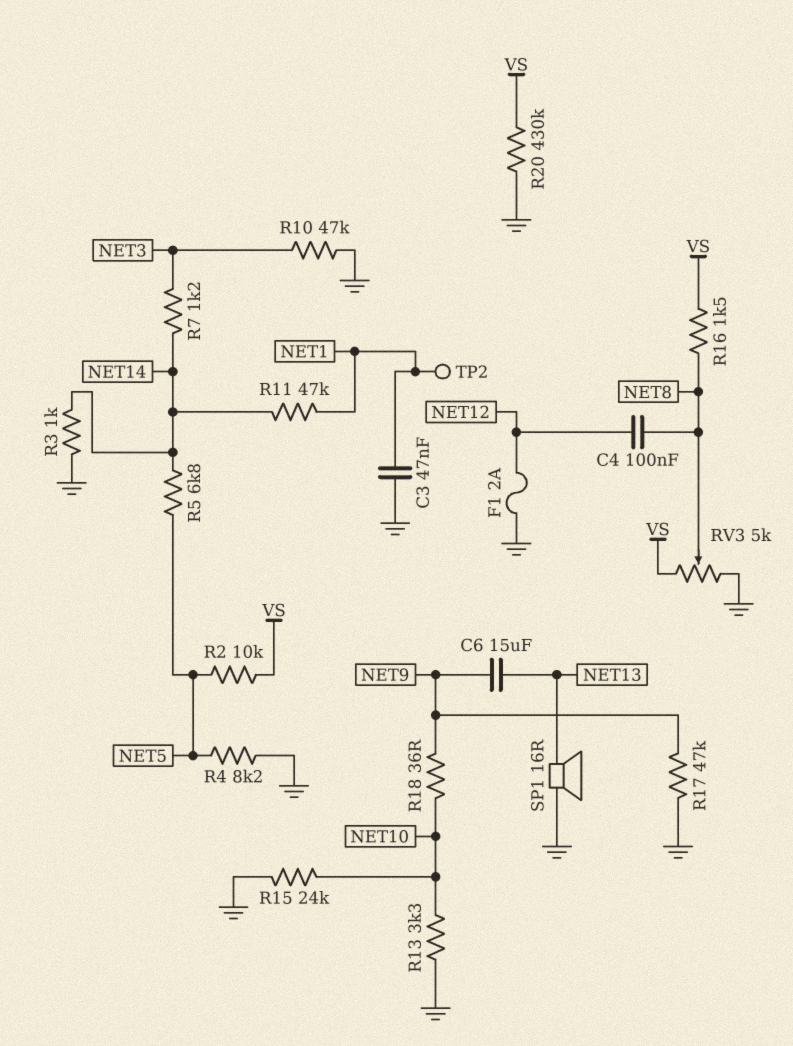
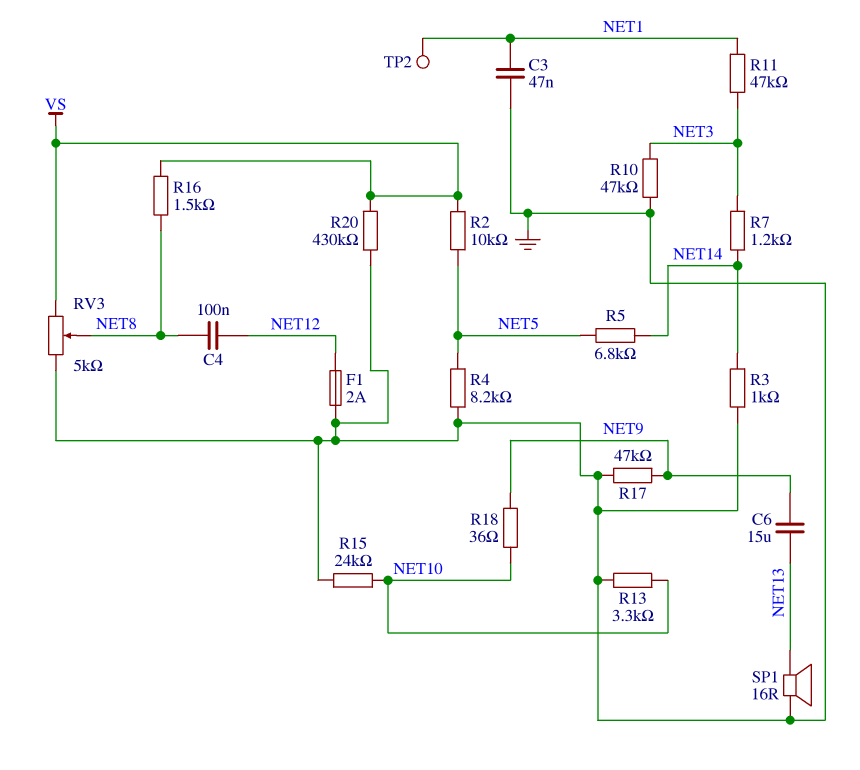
R11: 47k (NET1, NET14) -> 47k (NET1, NET3)

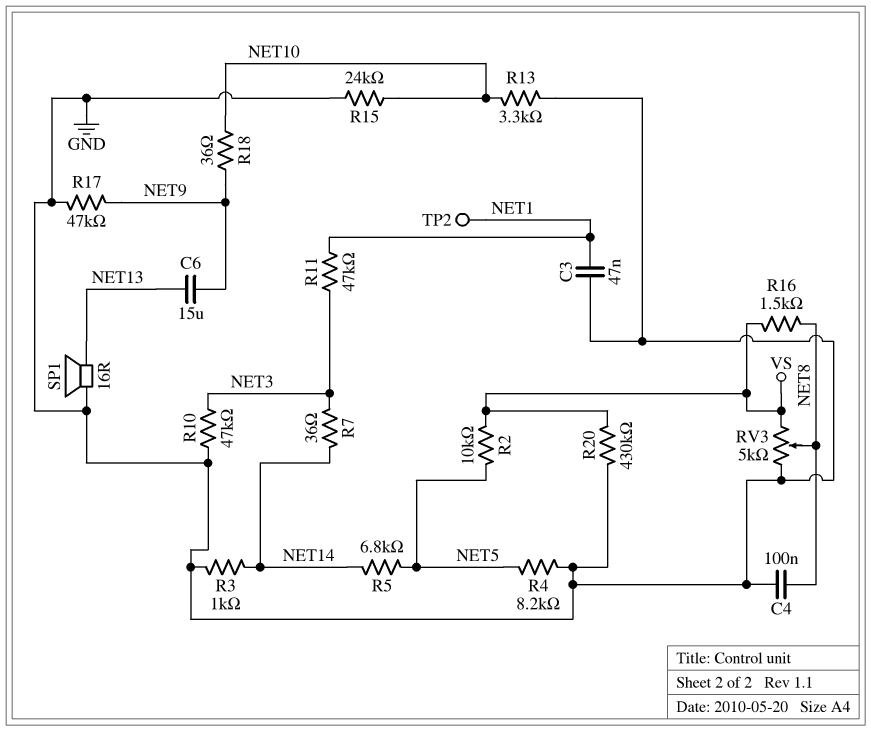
C4: 100nF (NET8, NET12) -> 100nF (GND, NET8)
F1: 2A (GND, NET12) -> none
R7: 1.2k (NET3, NET14) -> 36 (NET3, NET14)

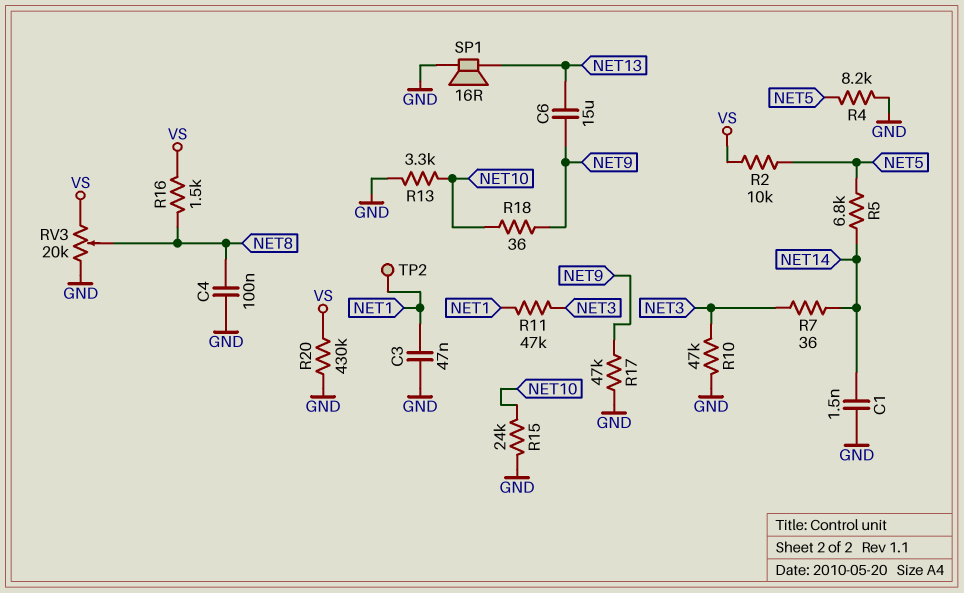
C1: none -> 1.5nF (GND, NET14)
R3: 1k (GND, NET14) -> none
RV3: 5k (GND, VS, wiper NET8) -> 20k (GND, VS, wiper NET8)

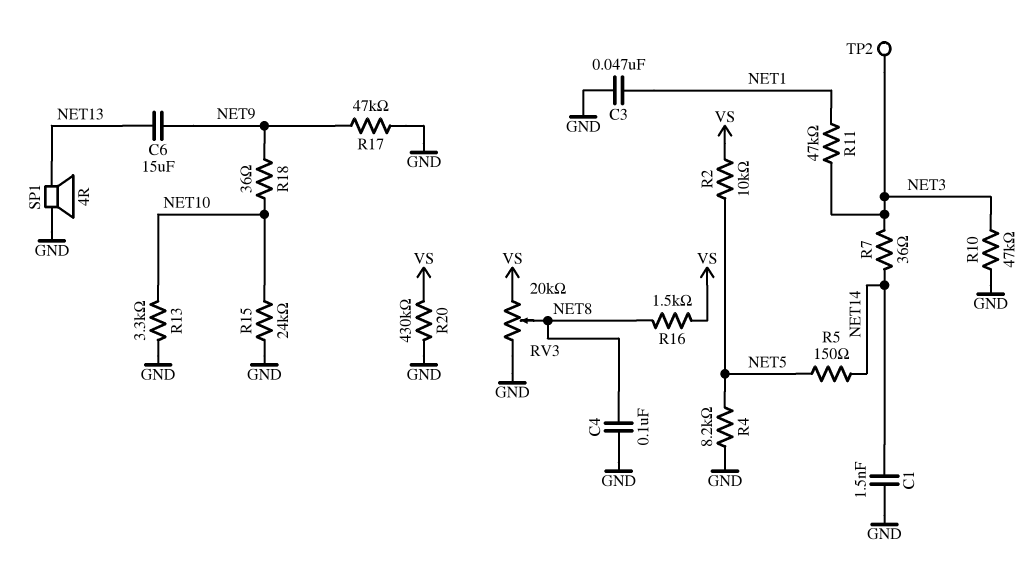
R5: 6.8k (NET5, NET14) -> 150 (NET5, NET14)
SP1: speaker 16R (GND, NET13) -> speaker 4R (GND, NET13)
TP2: test point (NET1) -> test point (NET3)

